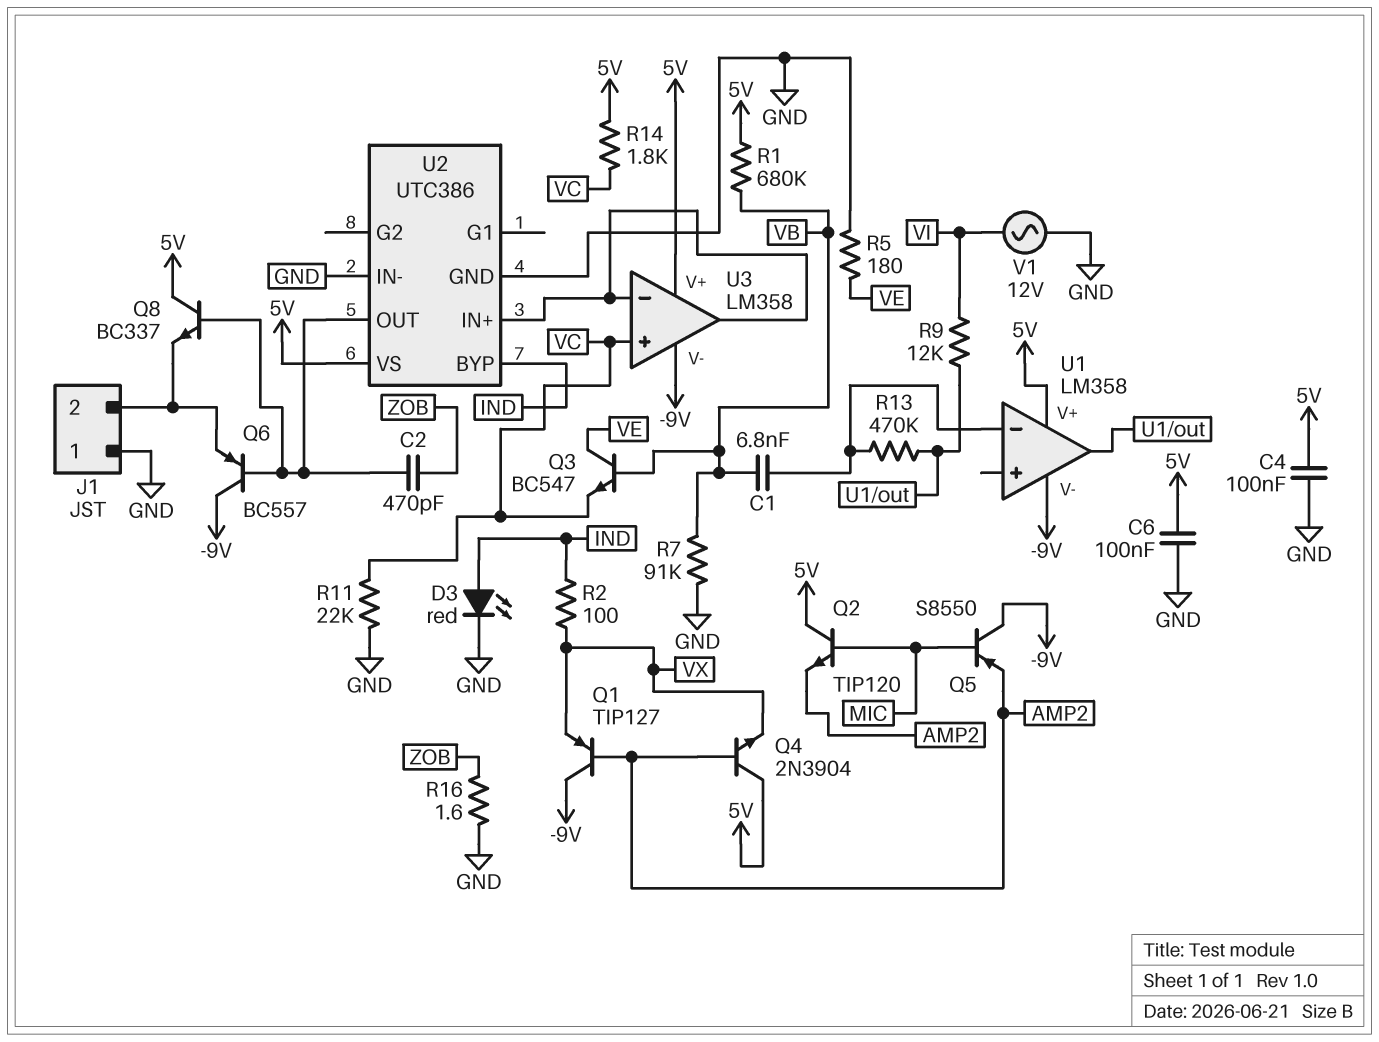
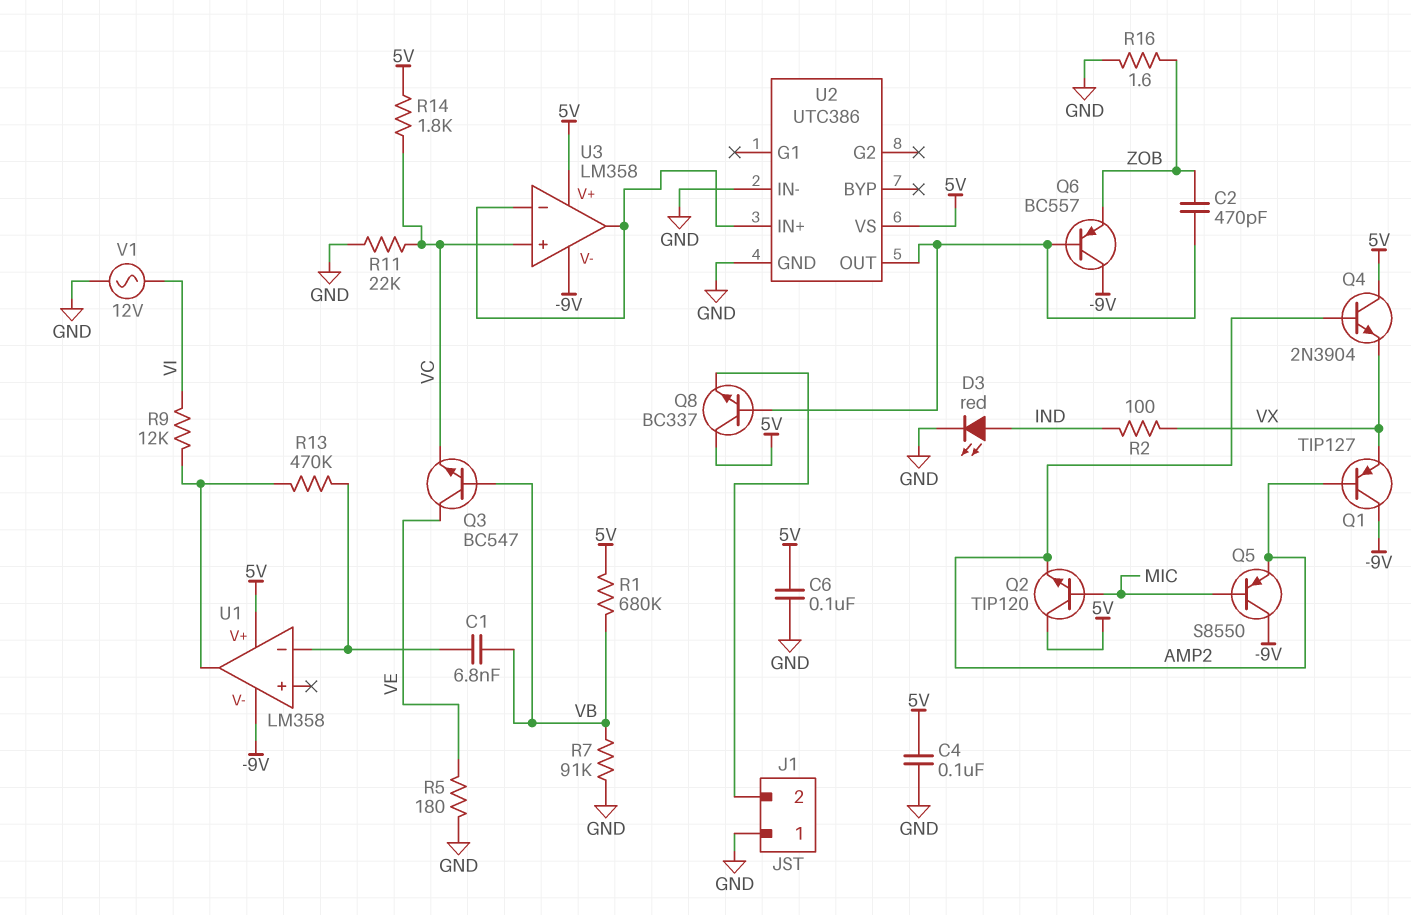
Q6: PNP BC557 (B U2/OUT, C -9V, E J1/2) -> PNP BC557 (B U2/OUT, C -9V, E ZOB)
U2 pin BYP: IND -> none

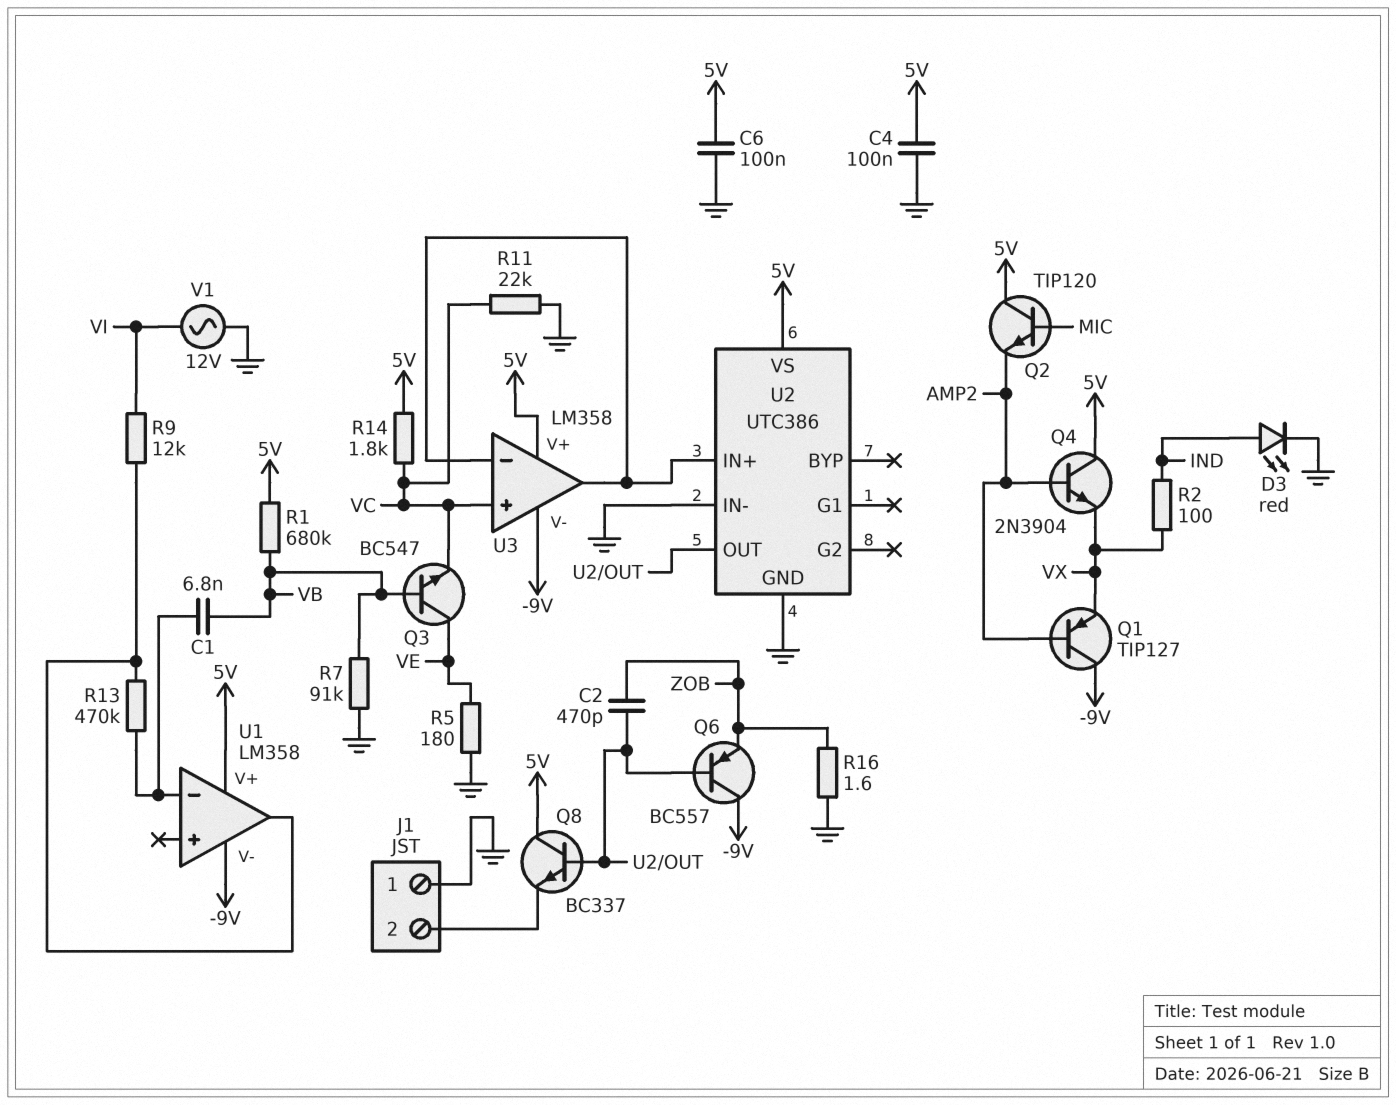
Q5: PNP S8550 (B MIC, C -9V, E AMP2) -> none

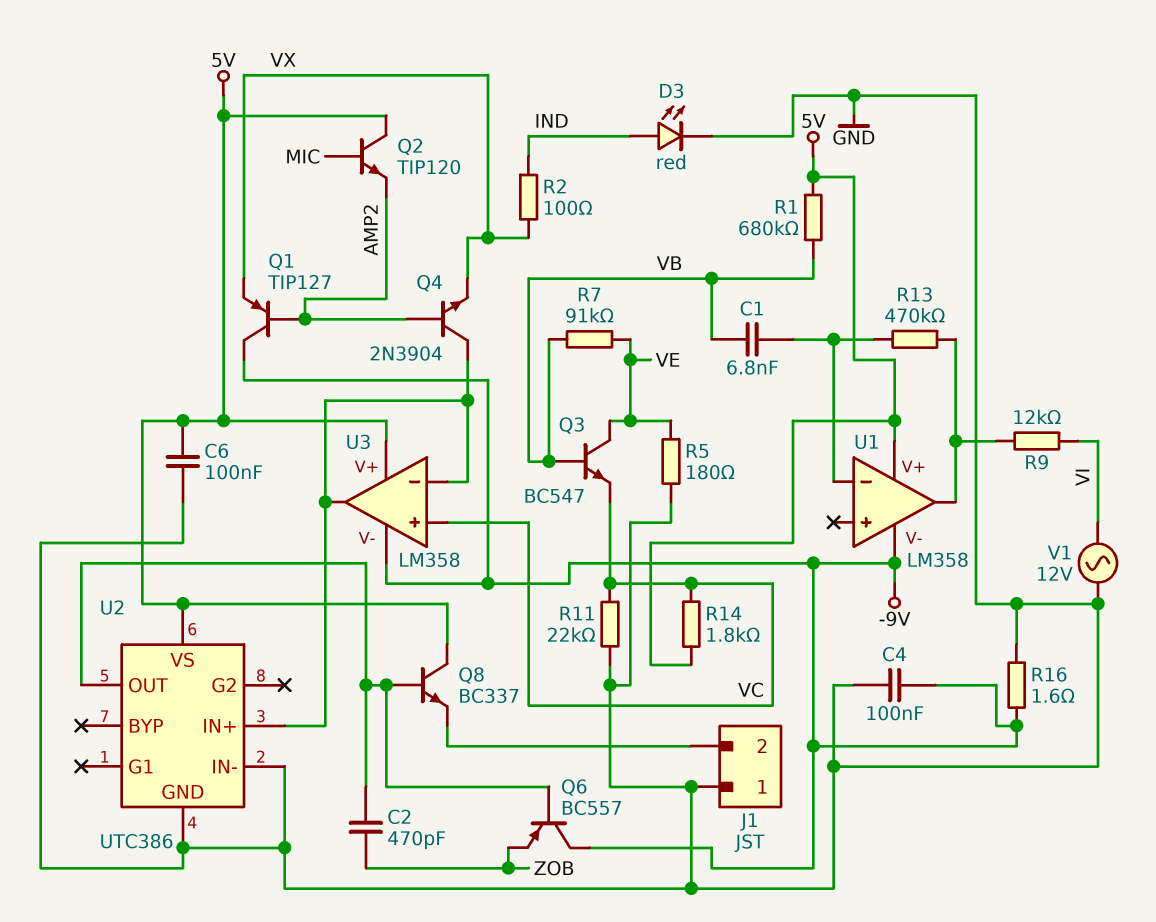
C4: 100nF (5V, GND) -> 100nF (-9V, GND)
Q4: NPN 2N3904 (B AMP2, C 5V, E VX) -> NPN 2N3904 (B AMP2, C U2/IN+, E VX)
R7: 91k (GND, VB) -> 91k (VB, VE)
R16: 1.6 (GND, ZOB) -> 1.6 (-9V, GND)

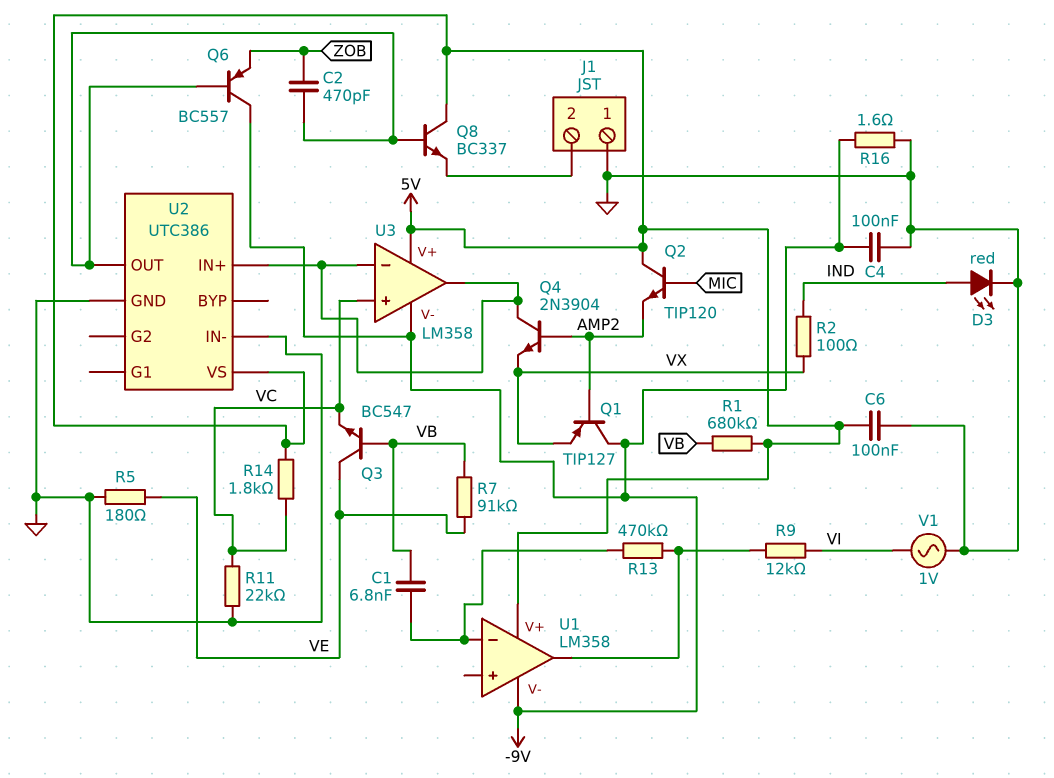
V1: AC 12V (GND, VI) -> AC 1V (GND, VI)

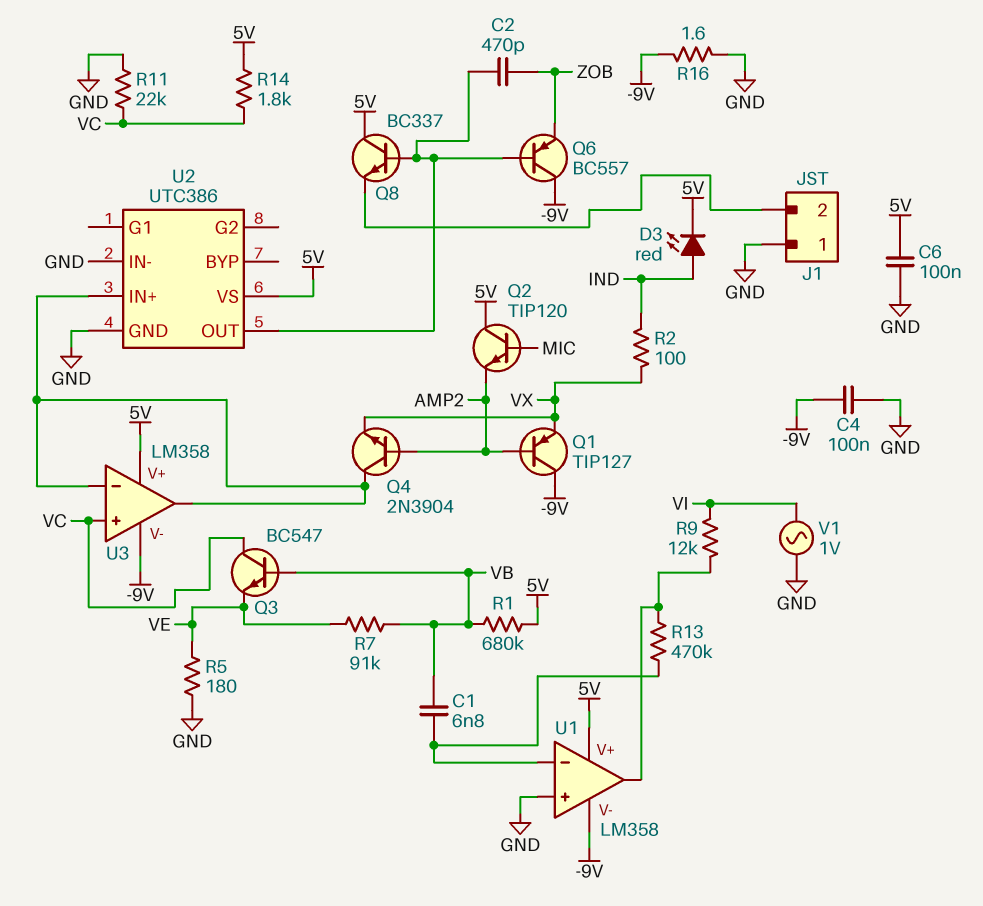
D3: LED red (A IND, K GND) -> LED red (A IND, K 5V)
Q3: NPN BC547 (B VB, C VE, E VC) -> NPN BC547 (B VB, C VC, E VE)
U1 pin in+: none -> GND

